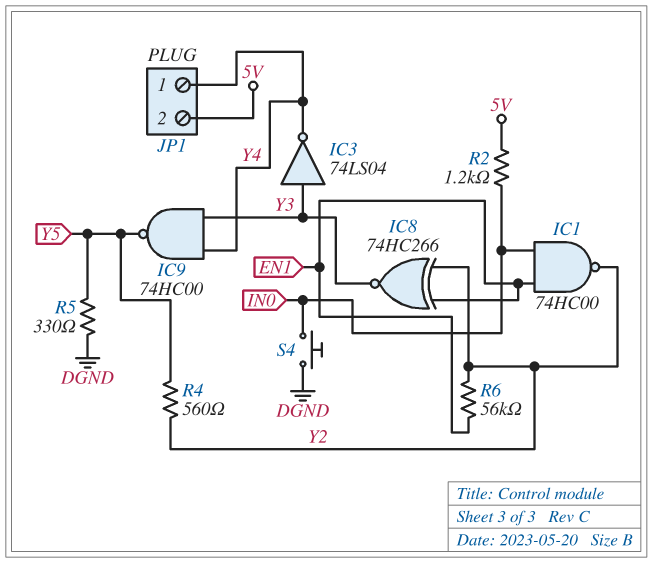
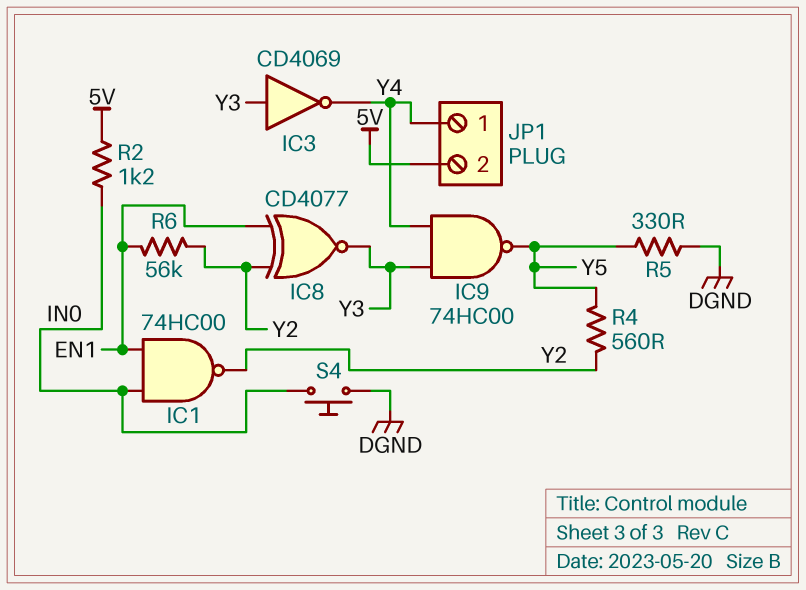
IC3: NOT 74LS04 (in Y3, out Y4) -> NOT CD4069 (in Y3, out Y4)
IC8: XNOR 74HC266 (in EN1, in Y2, out Y3) -> XNOR CD4077 (in EN1, in Y2, out Y3)

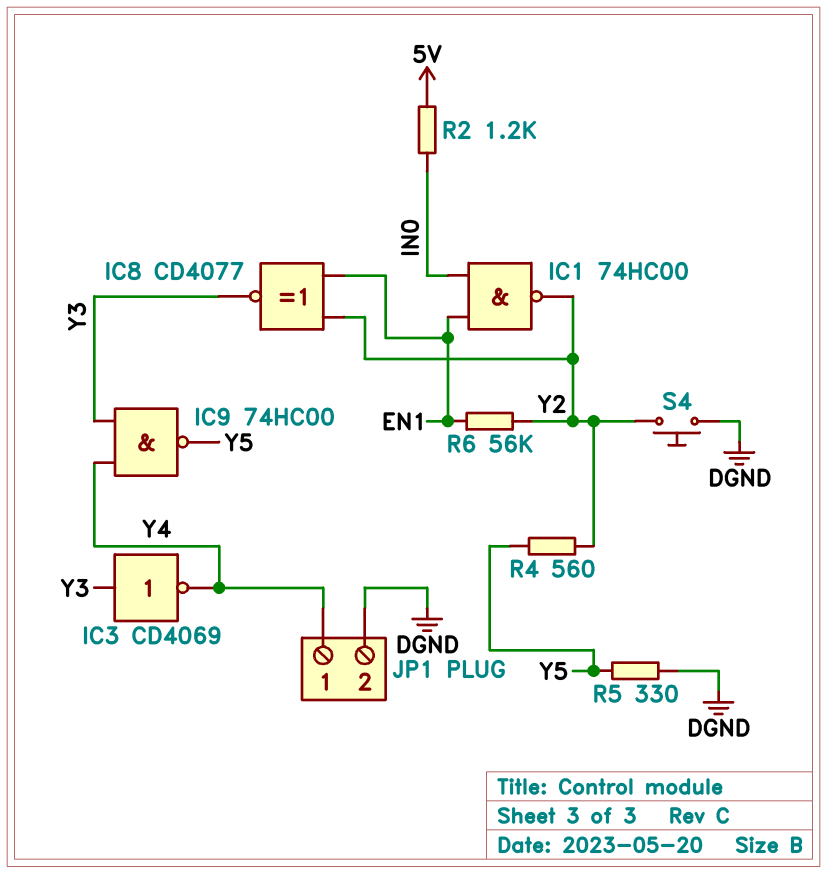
JP1 pin 2: 5V -> DGND
S4: button (DGND, IN0) -> button (DGND, Y2)

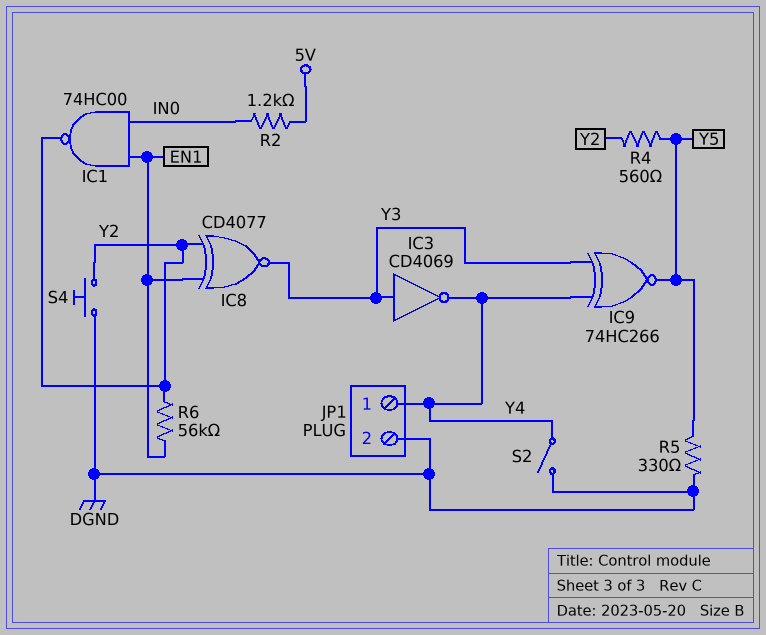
IC9: NAND 74HC00 (in Y3, in Y4, out Y5) -> XNOR 74HC266 (in Y3, in Y4, out Y5)
S2: none -> switch (DGND, Y4)

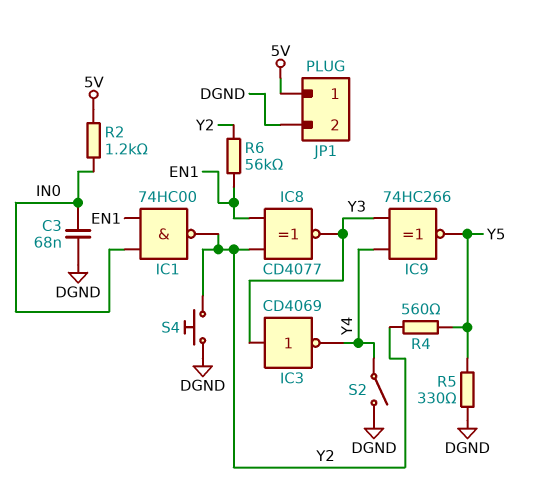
C3: none -> 68nF (DGND, IN0)
JP1 pin 1: Y4 -> 5V

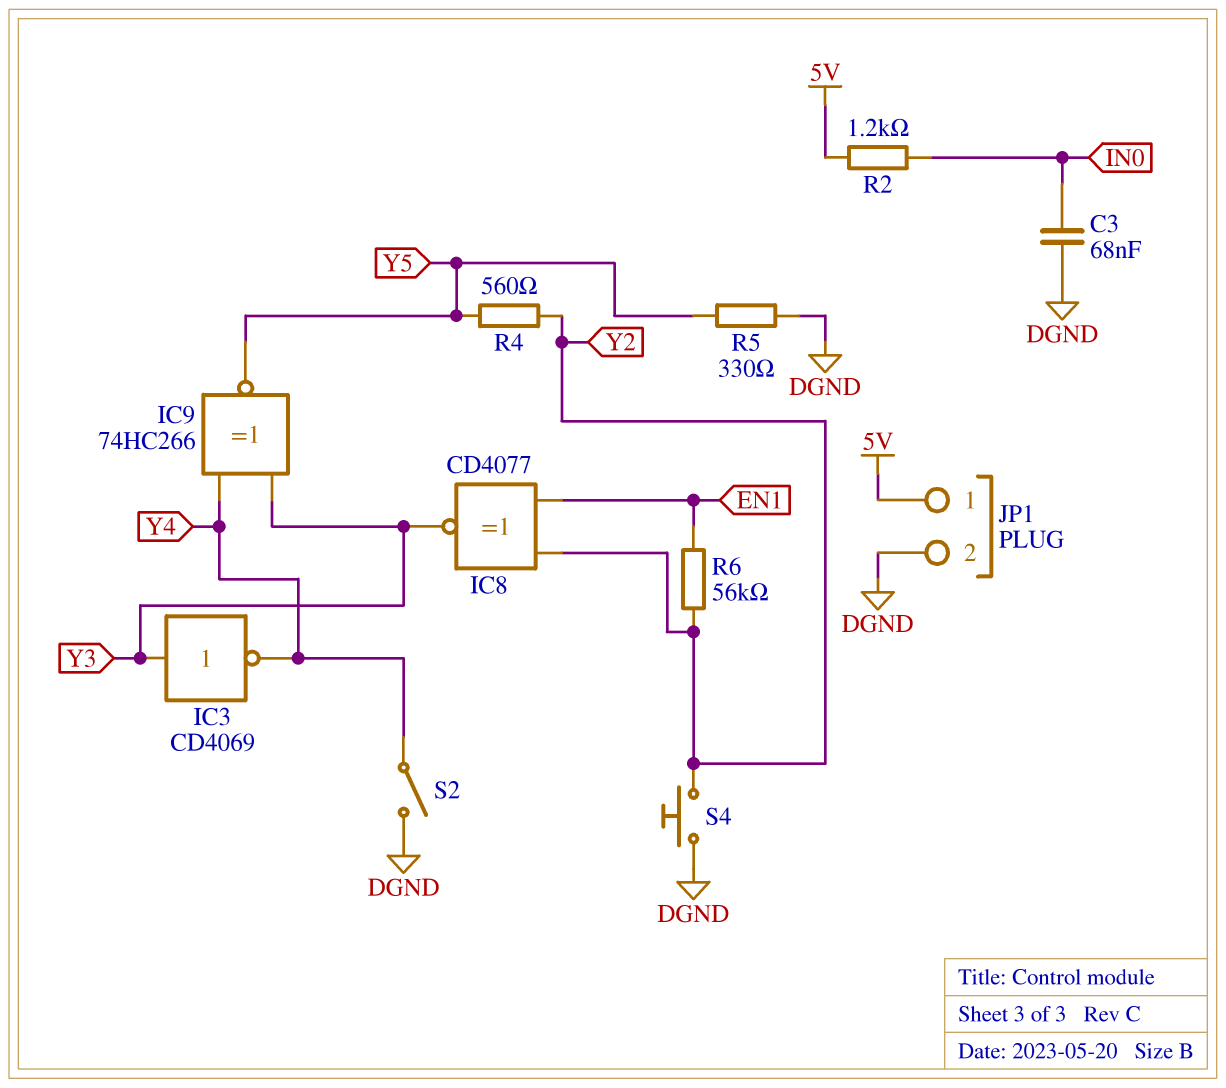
IC1: NAND 74HC00 (in EN1, in IN0, out Y2) -> none

